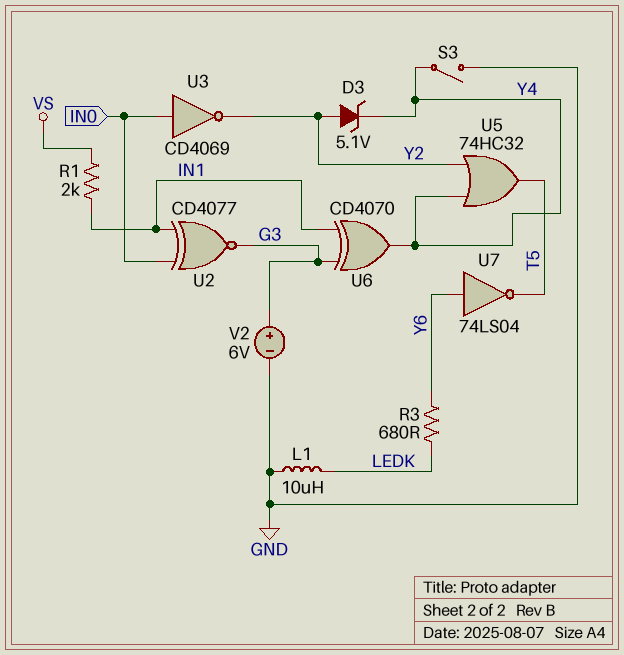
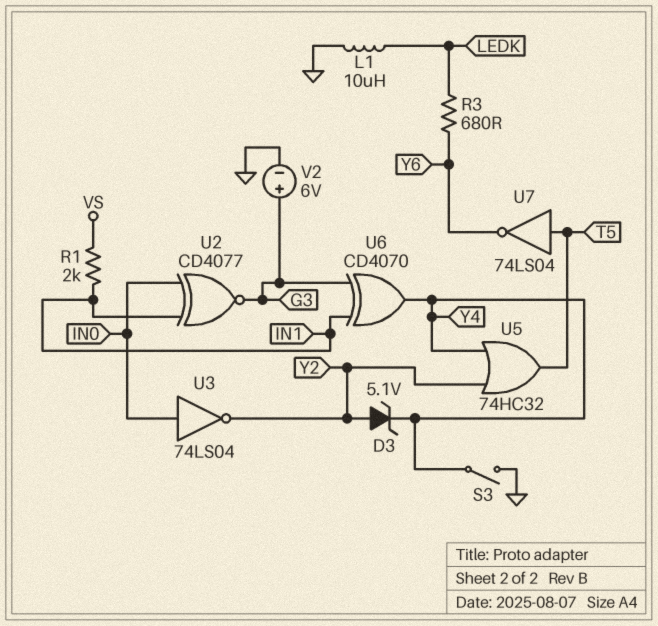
U3: NOT CD4069 (in IN0, out Y2) -> NOT 74LS04 (in IN0, out Y2)
U7: NOT 74LS04 (in Y6, out T5) -> NOT 74LS04 (in T5, out Y6)

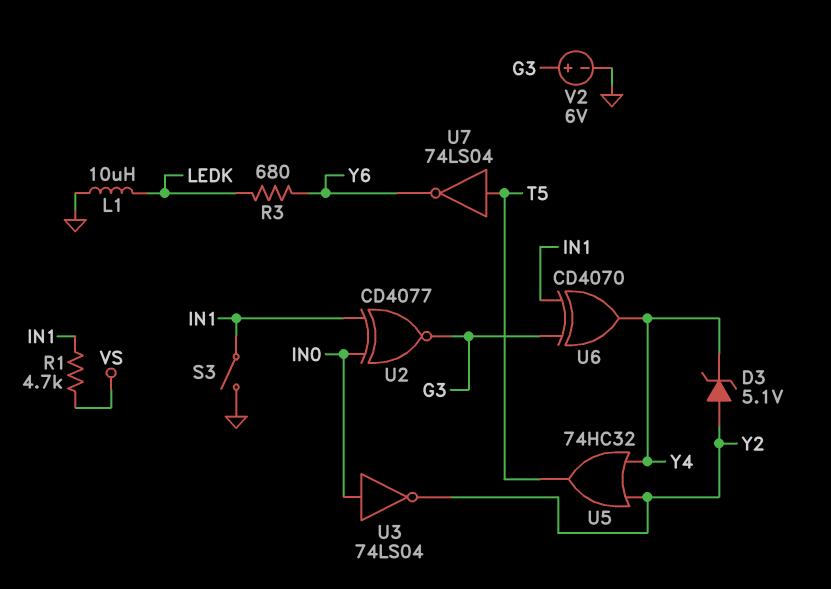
R1: 2k (IN1, VS) -> 4.7k (IN1, VS)
S3: switch (GND, Y4) -> switch (GND, IN1)

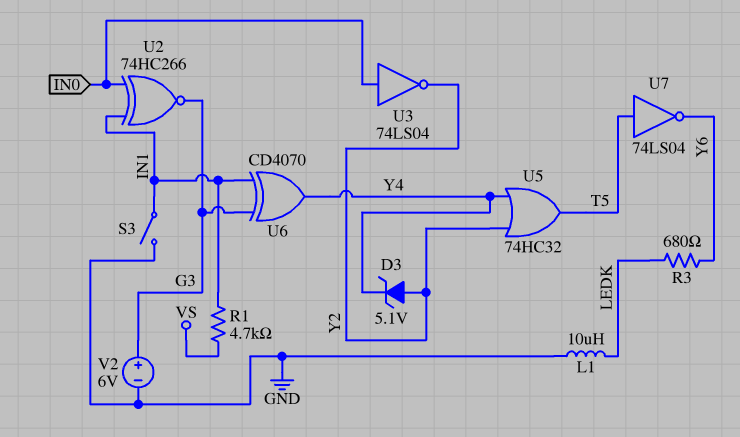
U2: XNOR CD4077 (in IN0, in IN1, out G3) -> XNOR 74HC266 (in IN0, in IN1, out G3)

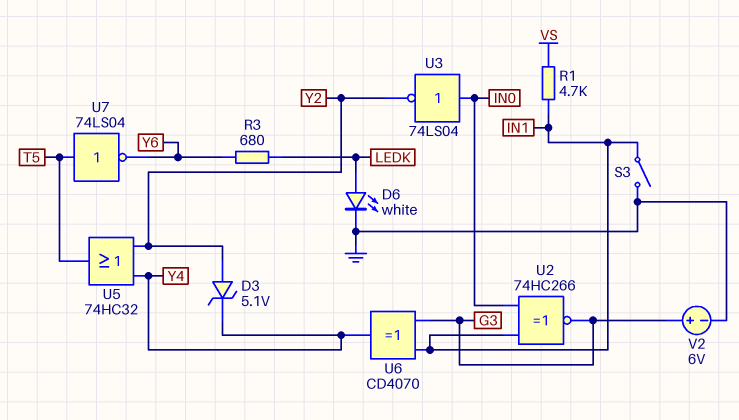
D6: none -> LED white (A LEDK, K GND)
L1: 10uH (GND, LEDK) -> none

